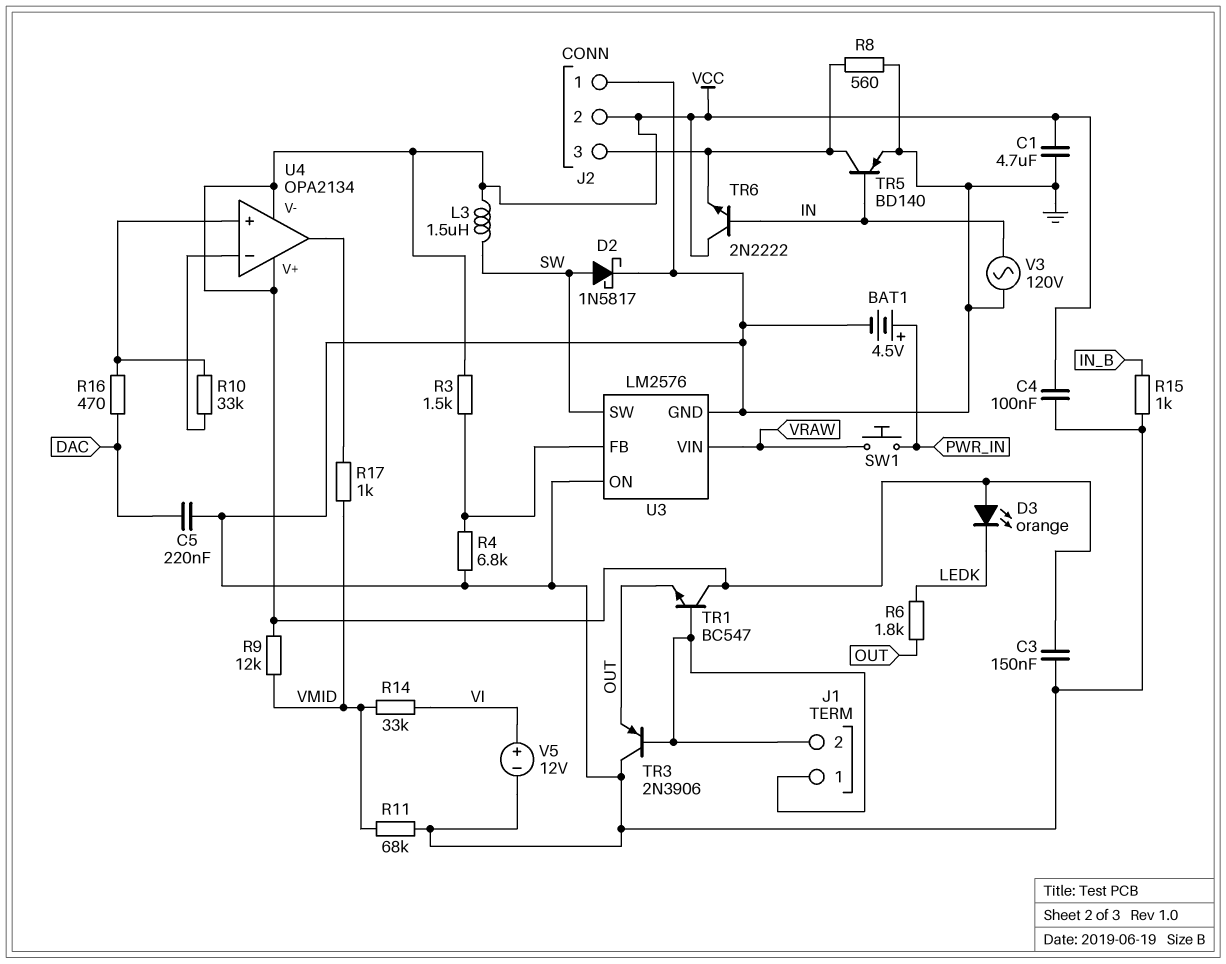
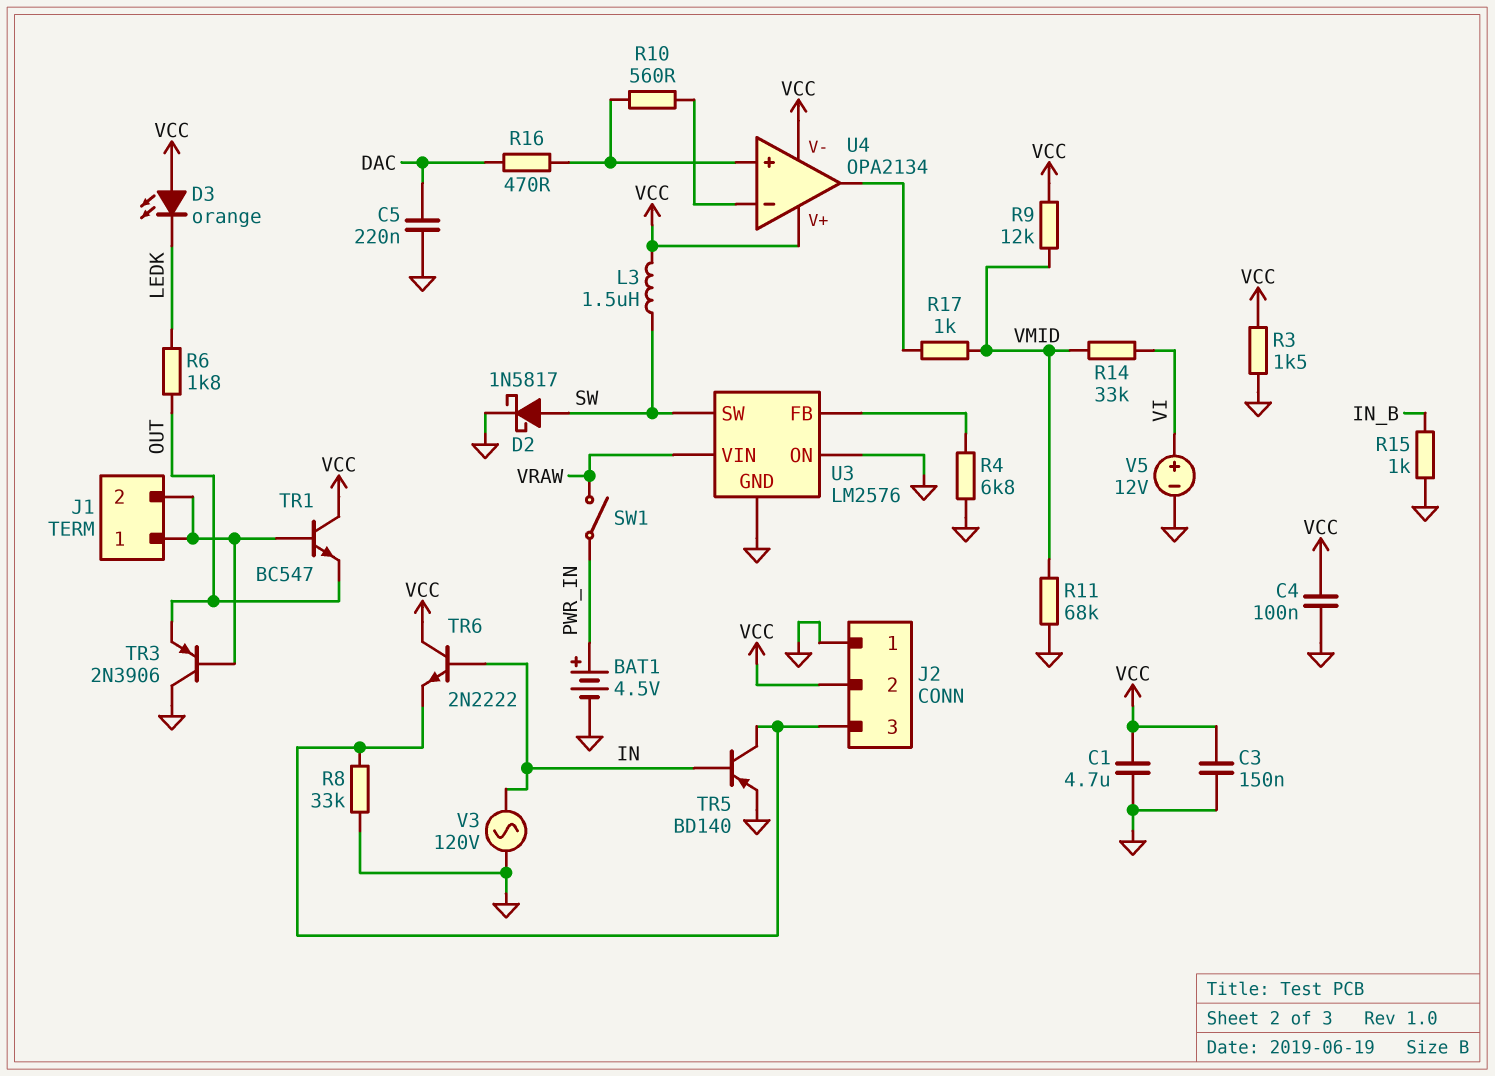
R3: 1.5k (U3/FB, VCC) -> 1.5k (GND, VCC)
R8: 560 (GND, J2/3) -> 33k (GND, J2/3)
R10: 33k (U4/in+, U4/in-) -> 560 (U4/in+, U4/in-)
SW1: button (PWR_IN, VRAW) -> switch (PWR_IN, VRAW)

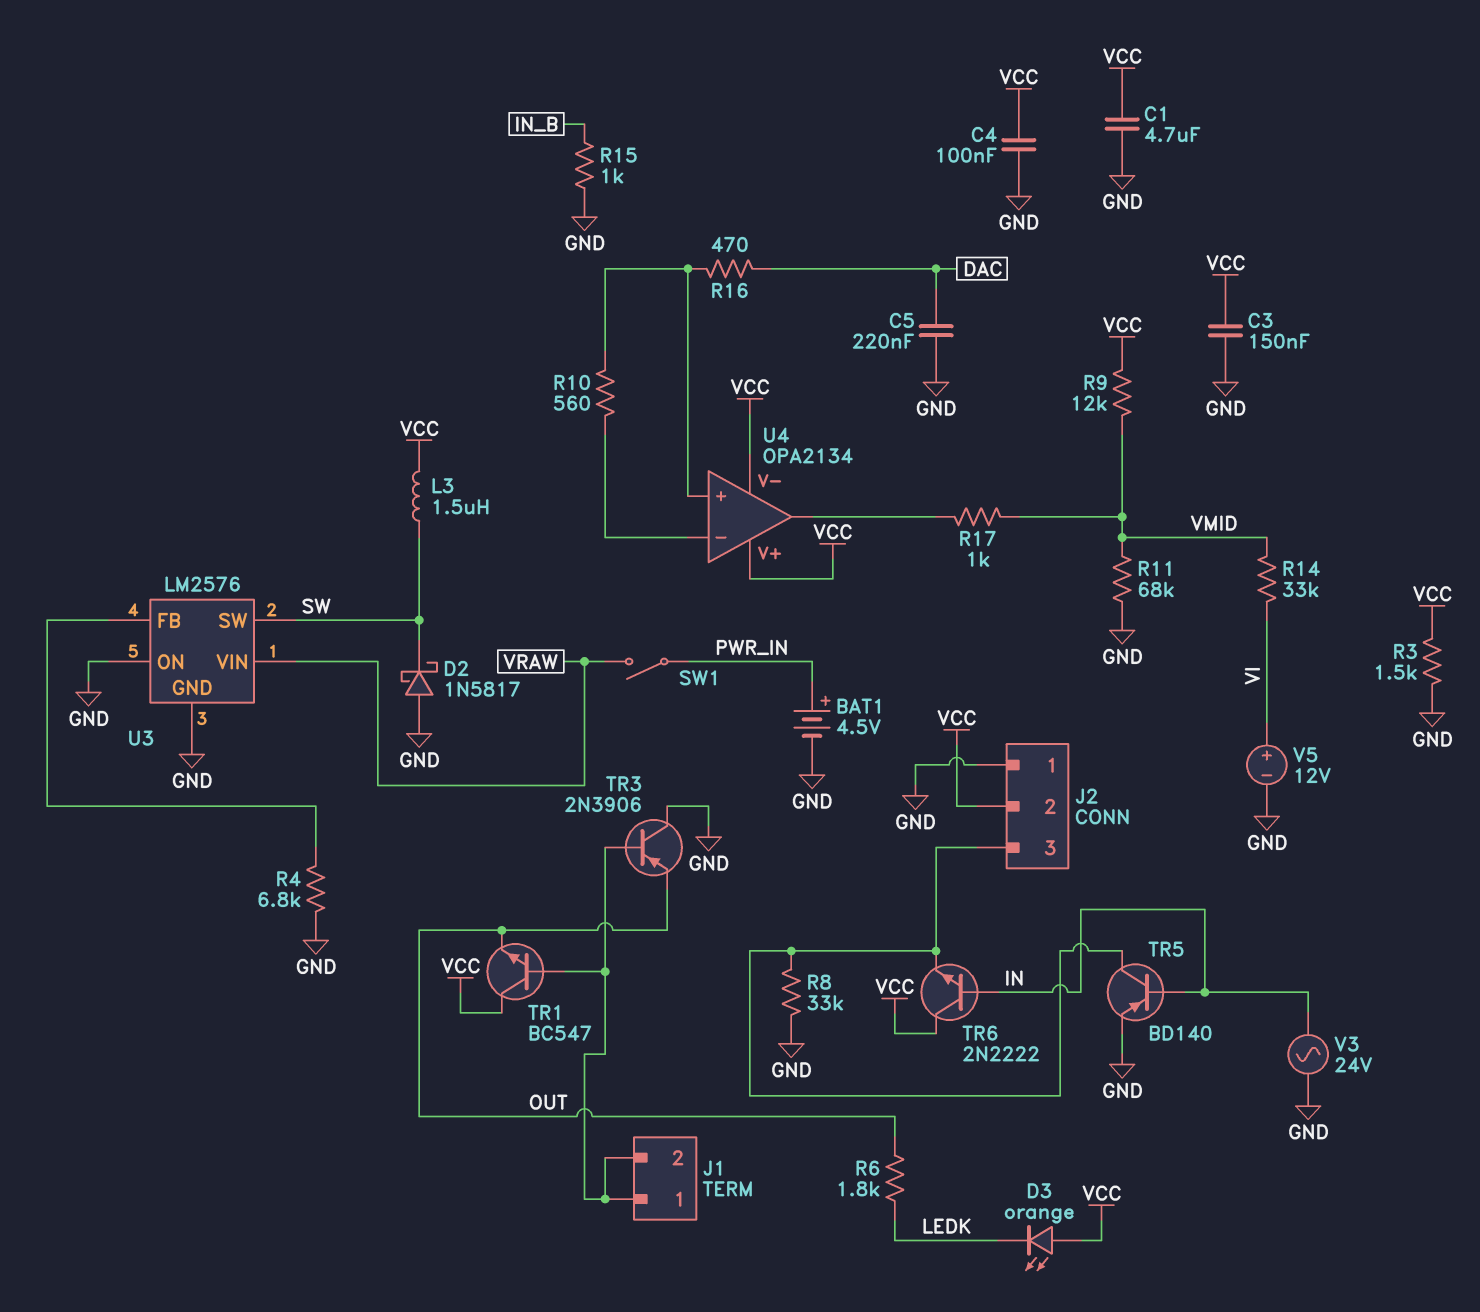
D2: schottky 1N5817 (A SW, K GND) -> schottky 1N5817 (A GND, K SW)
V3: AC 120V (GND, IN) -> AC 24V (GND, IN)

